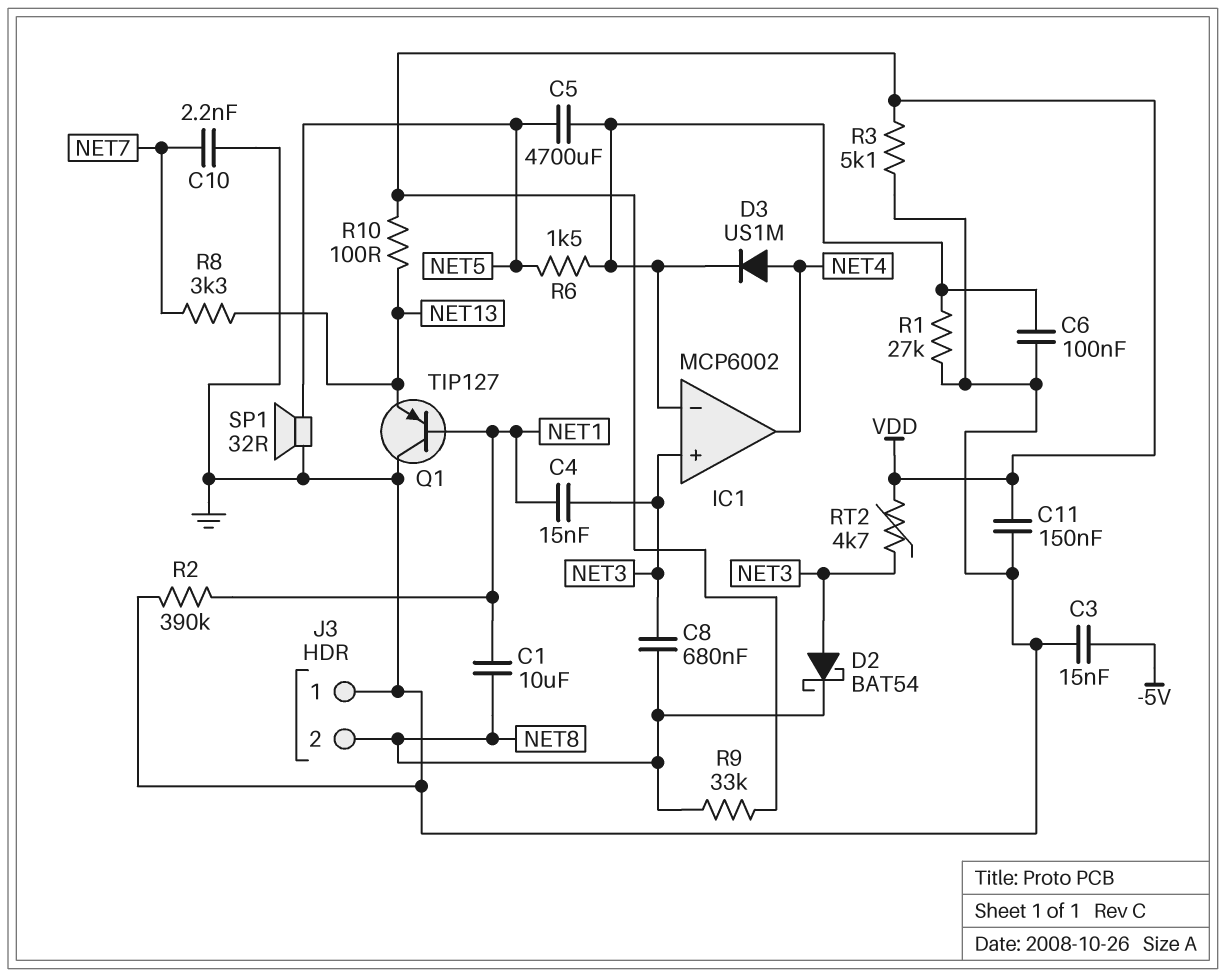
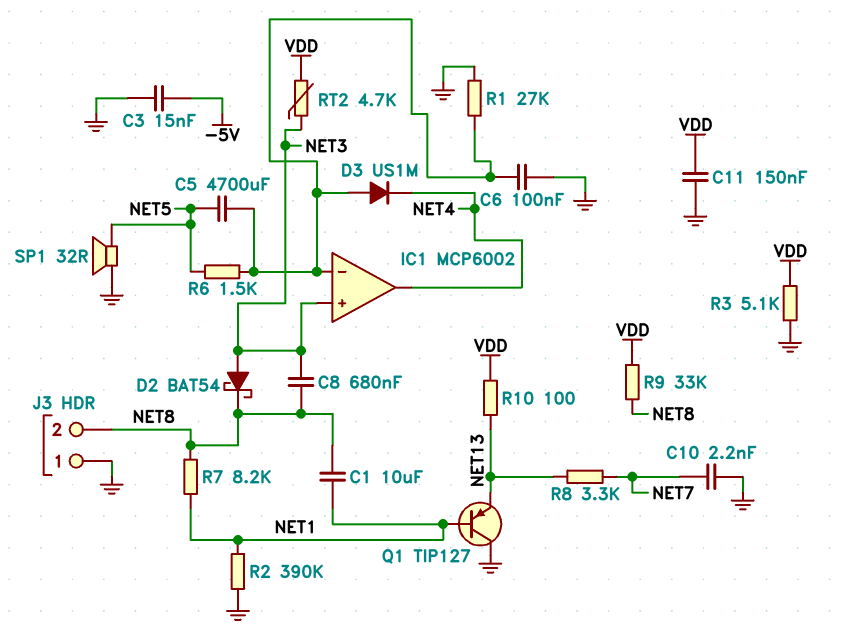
C4: 15nF (NET1, NET3) -> none
D3: diode US1M (A NET4, K IC1/in-) -> diode US1M (A IC1/in-, K NET4)
R7: none -> 8.2k (NET1, NET8)

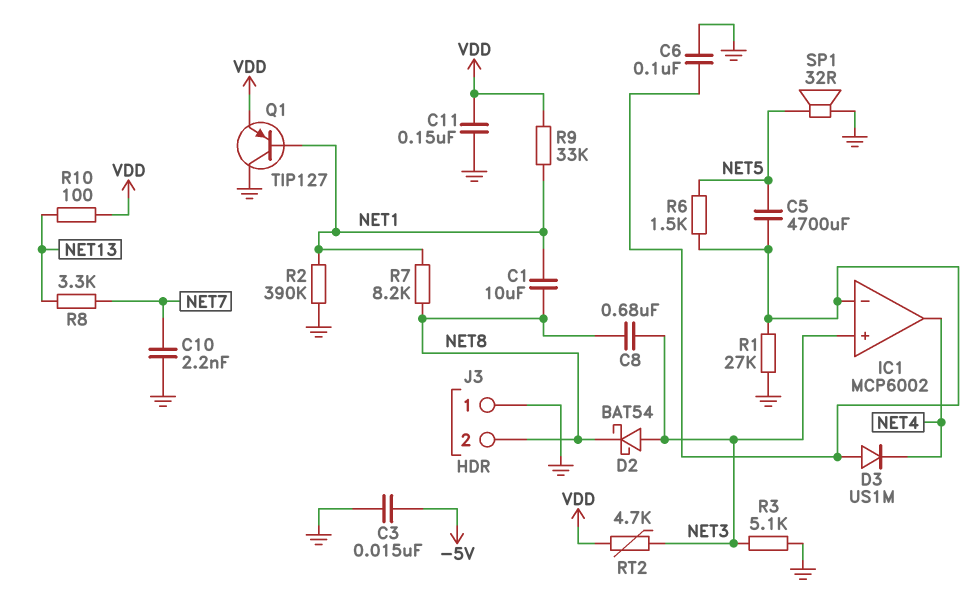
Q1: PNP TIP127 (B NET1, C GND, E NET13) -> PNP TIP127 (B NET1, C GND, E VDD)
R3: 5.1k (GND, VDD) -> 5.1k (GND, NET3)
R9: 33k (NET8, VDD) -> 33k (NET1, VDD)

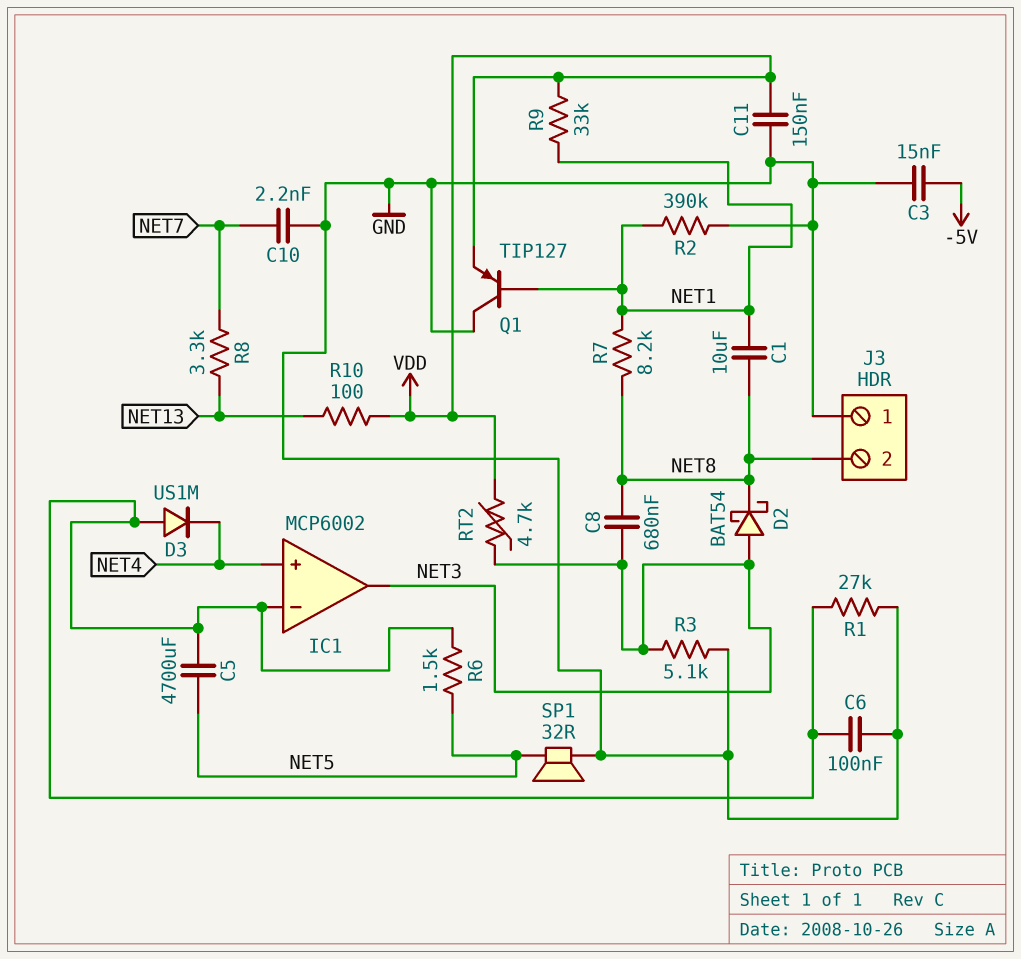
IC1 pin in+: NET3 -> NET4
IC1 pin out: NET4 -> NET3

